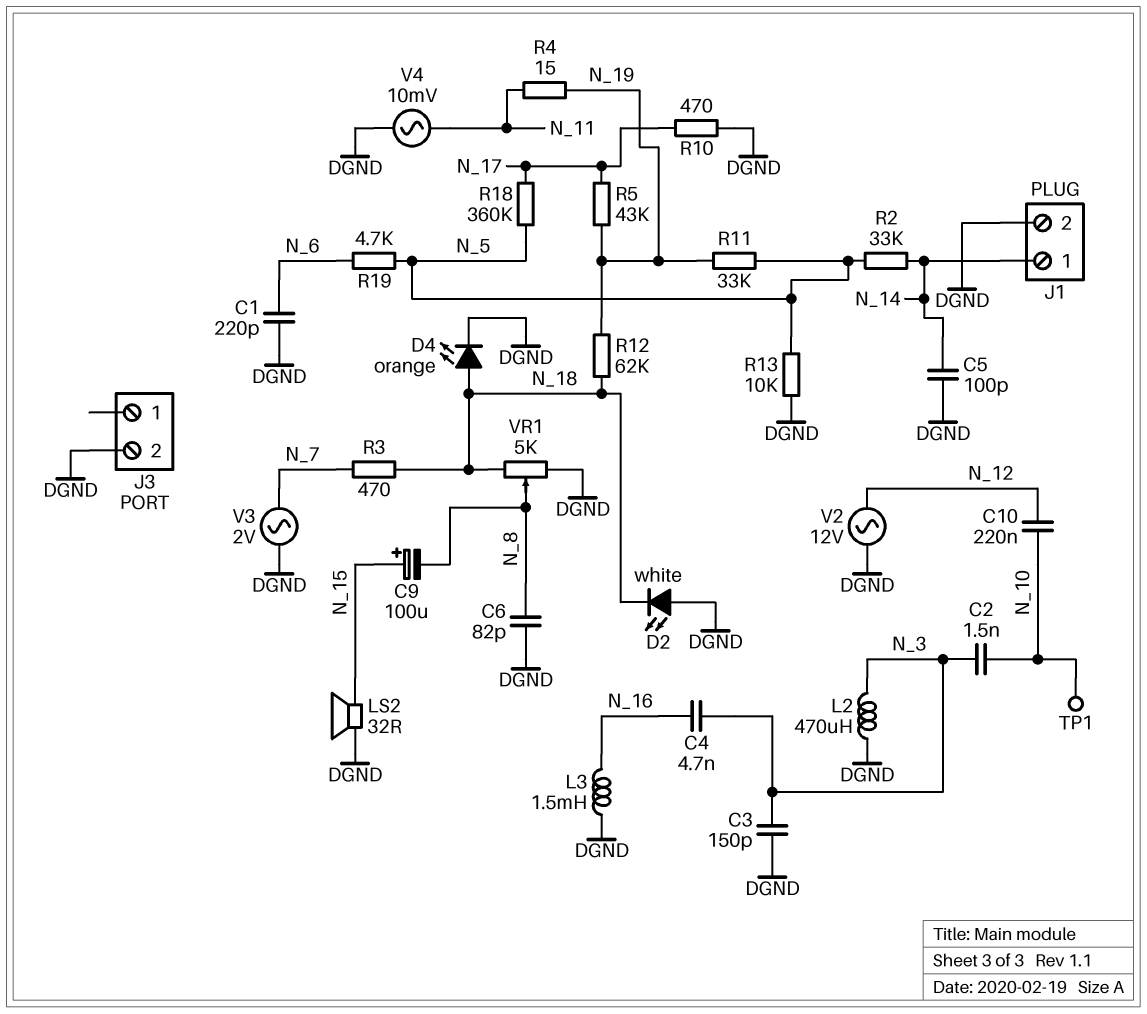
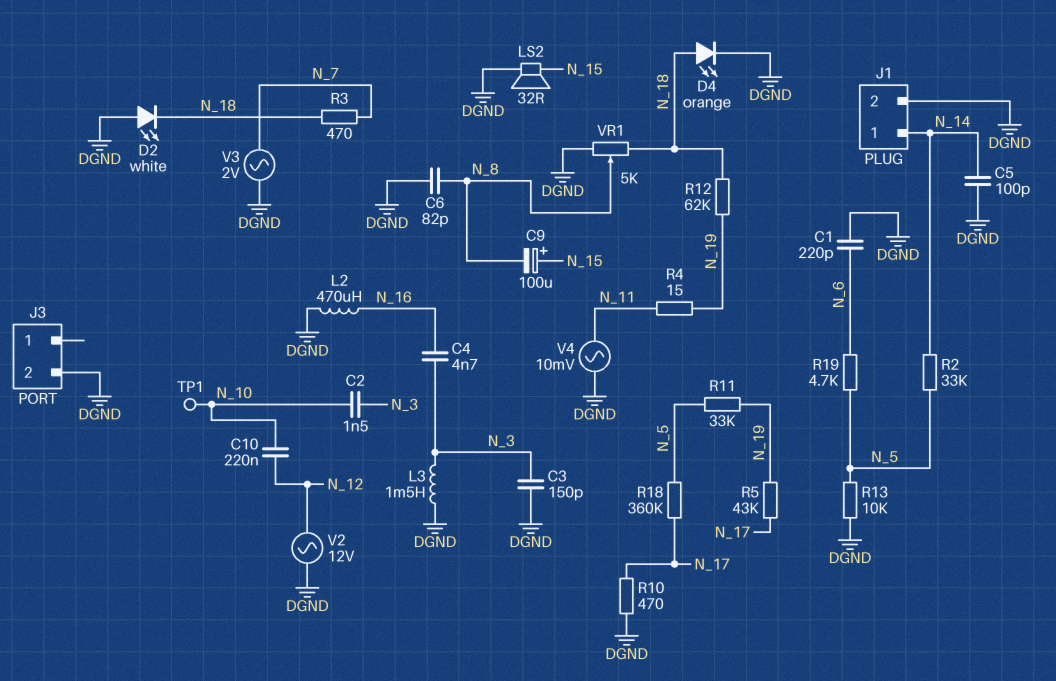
L2: 470uH (DGND, N_3) -> 470uH (DGND, N_16)
L3: 1.5mH (DGND, N_16) -> 1.5mH (DGND, N_3)

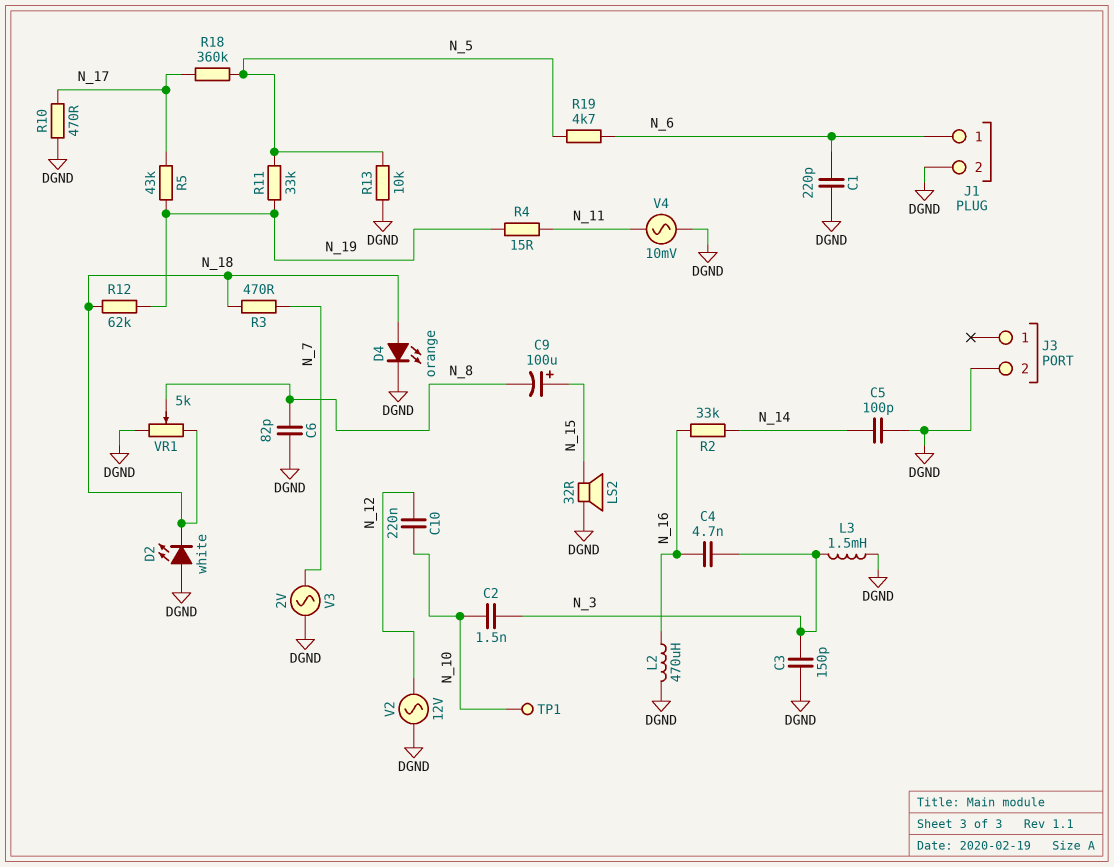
J1 pin 1: N_14 -> N_6
R2: 33k (N_5, N_14) -> 33k (N_14, N_16)

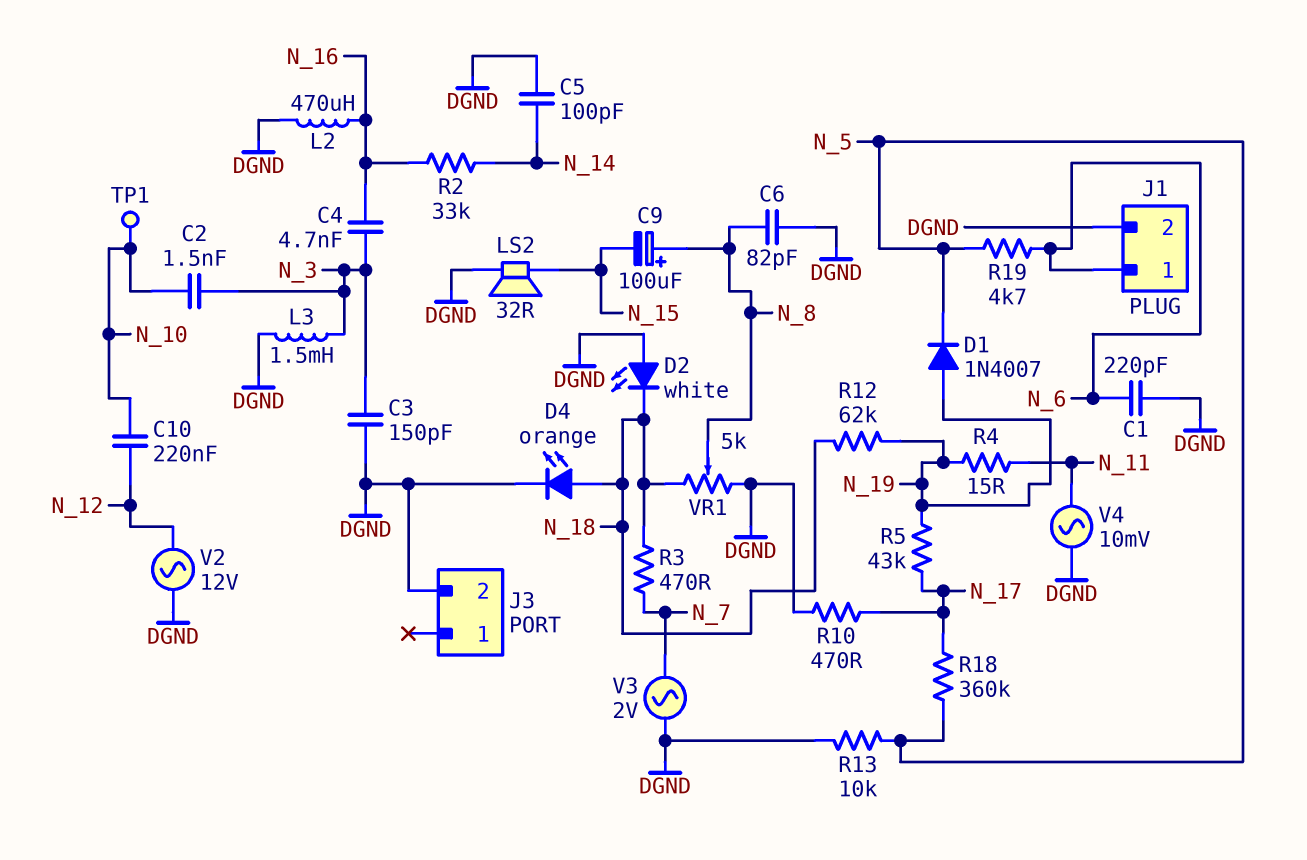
C9: 100uF (plus N_15, minus N_8) -> 100uF (plus N_8, minus N_15)
D1: none -> diode 1N4007 (A N_19, K N_5)
R11: 33k (N_5, N_19) -> none

